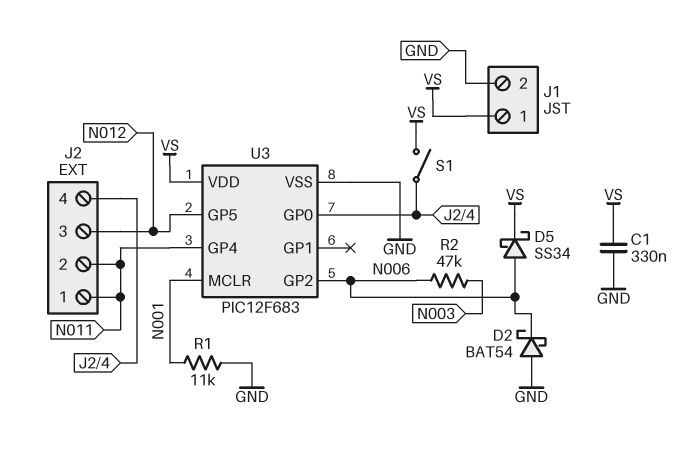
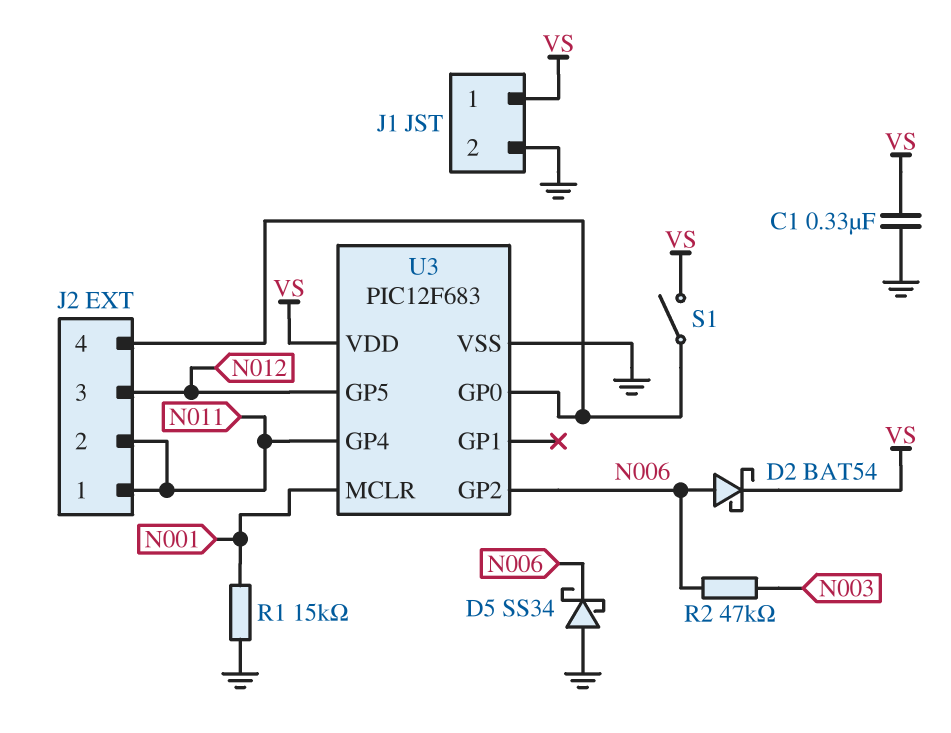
D2: schottky BAT54 (A GND, K N006) -> schottky BAT54 (A N006, K VS)
D5: schottky SS34 (A N006, K VS) -> schottky SS34 (A GND, K N006)
R1: 11k (GND, N001) -> 15k (GND, N001)

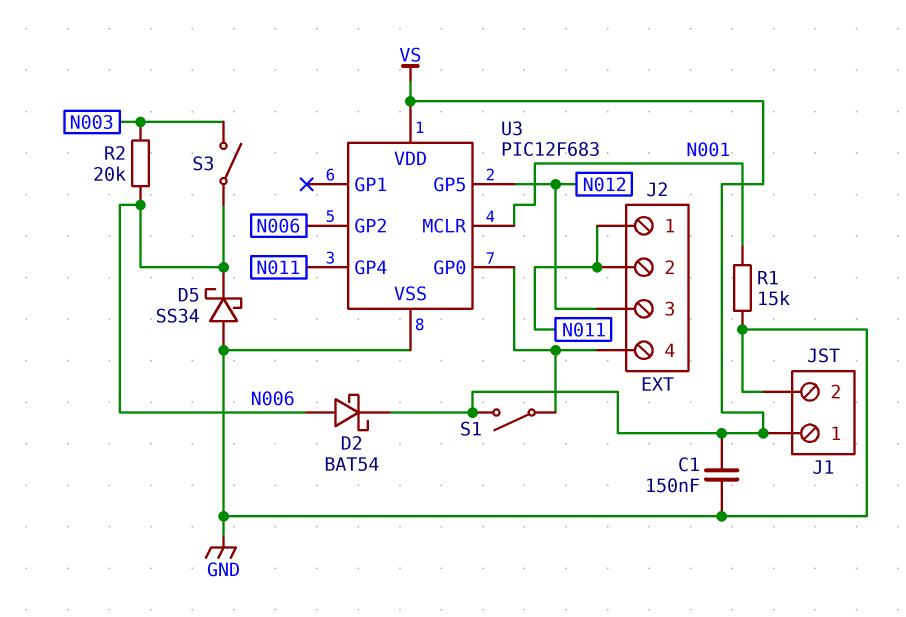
C1: 330nF (GND, VS) -> 150nF (GND, VS)
R2: 47k (N003, N006) -> 20k (N003, N006)
S3: none -> switch (N003, N006)

